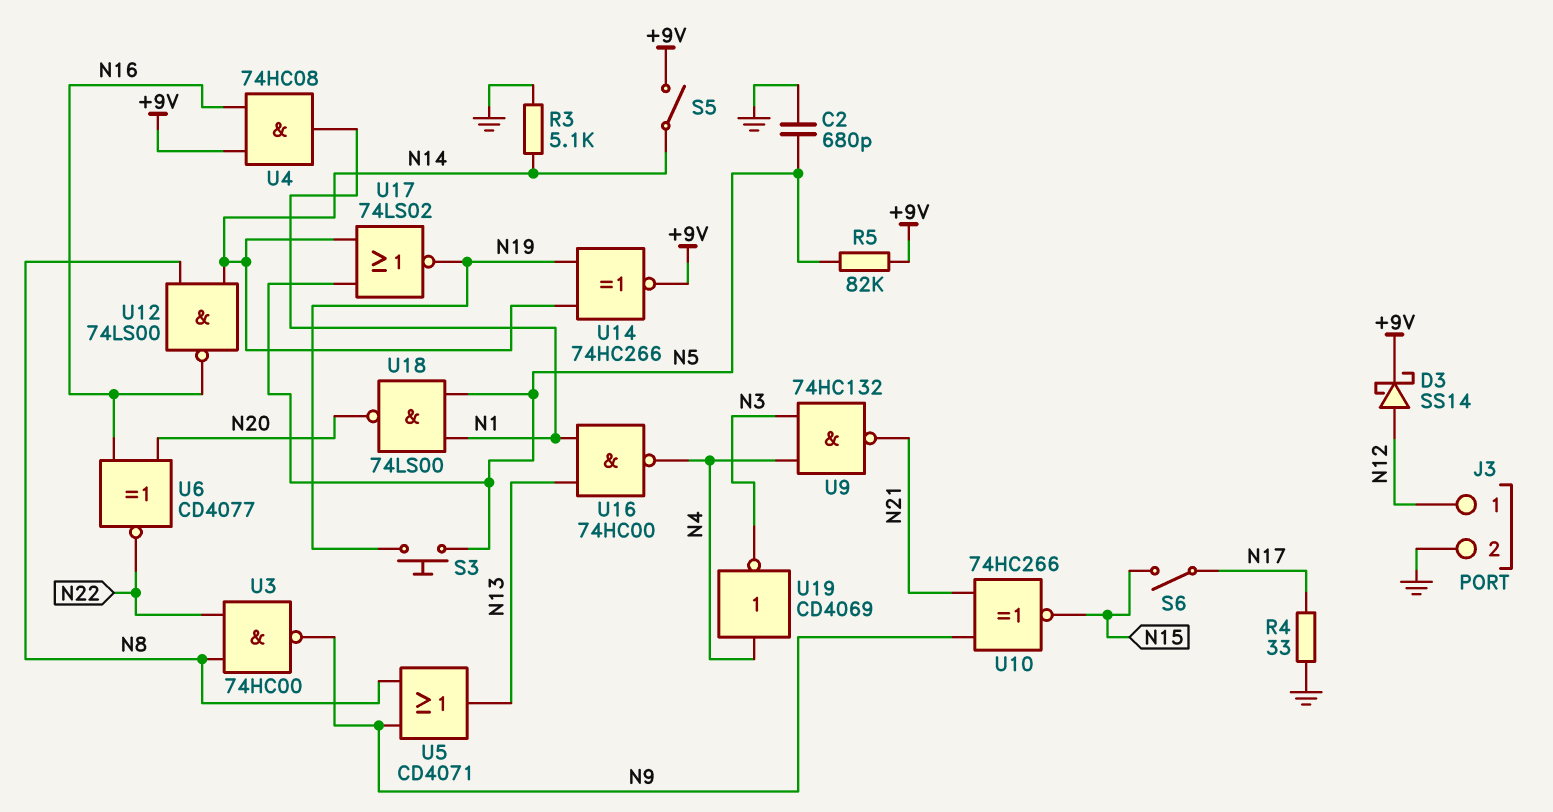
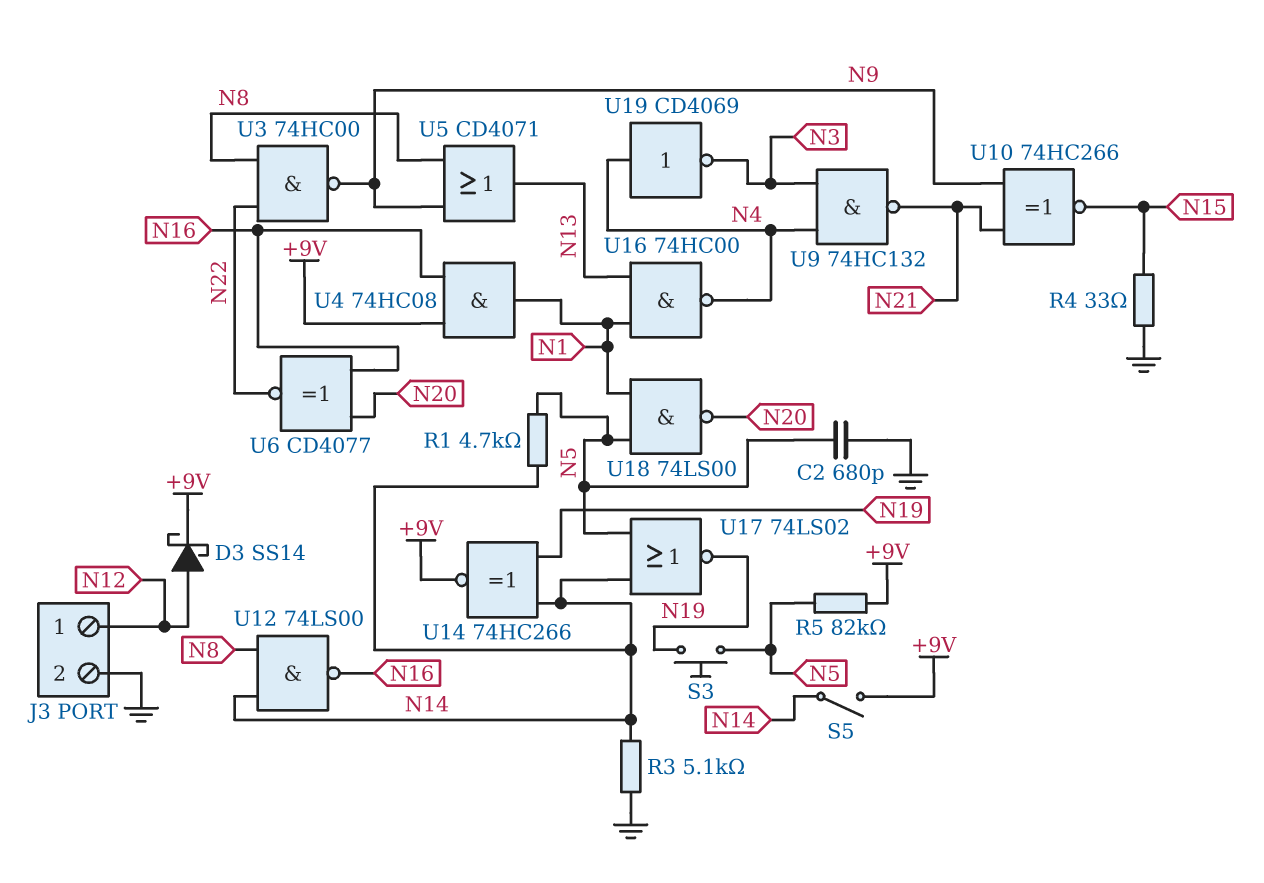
R1: none -> 4.7k (N5, N14)
R4: 33 (GND, N17) -> 33 (GND, N15)
S6: switch (N15, N17) -> none

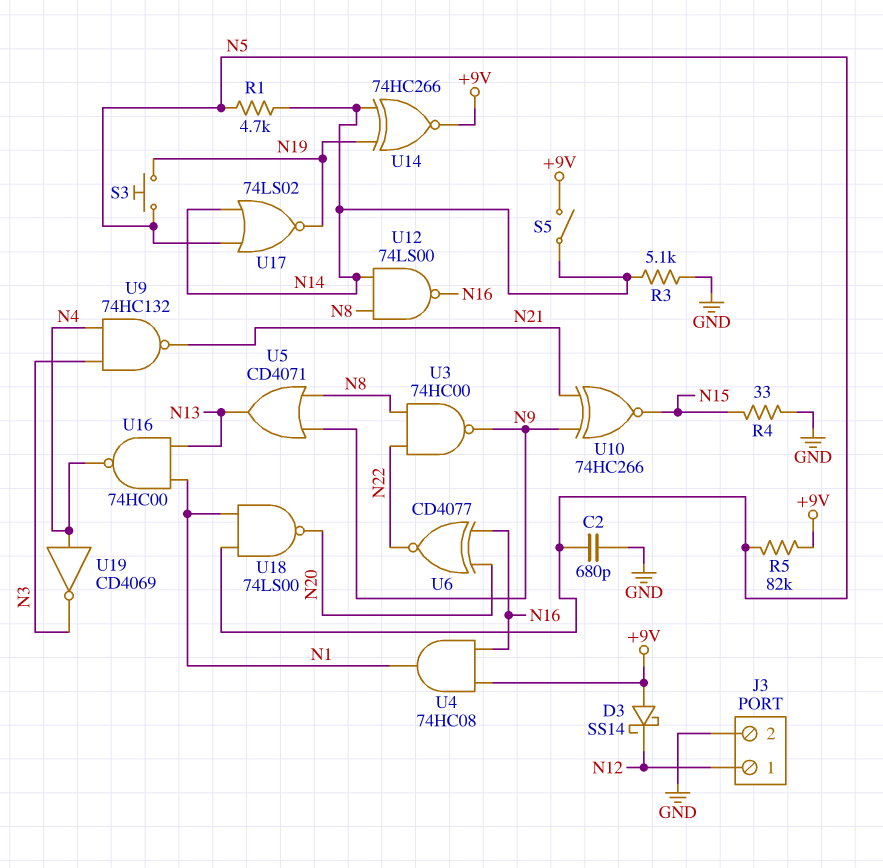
D3: schottky SS14 (A N12, K +9V) -> schottky SS14 (A +9V, K N12)

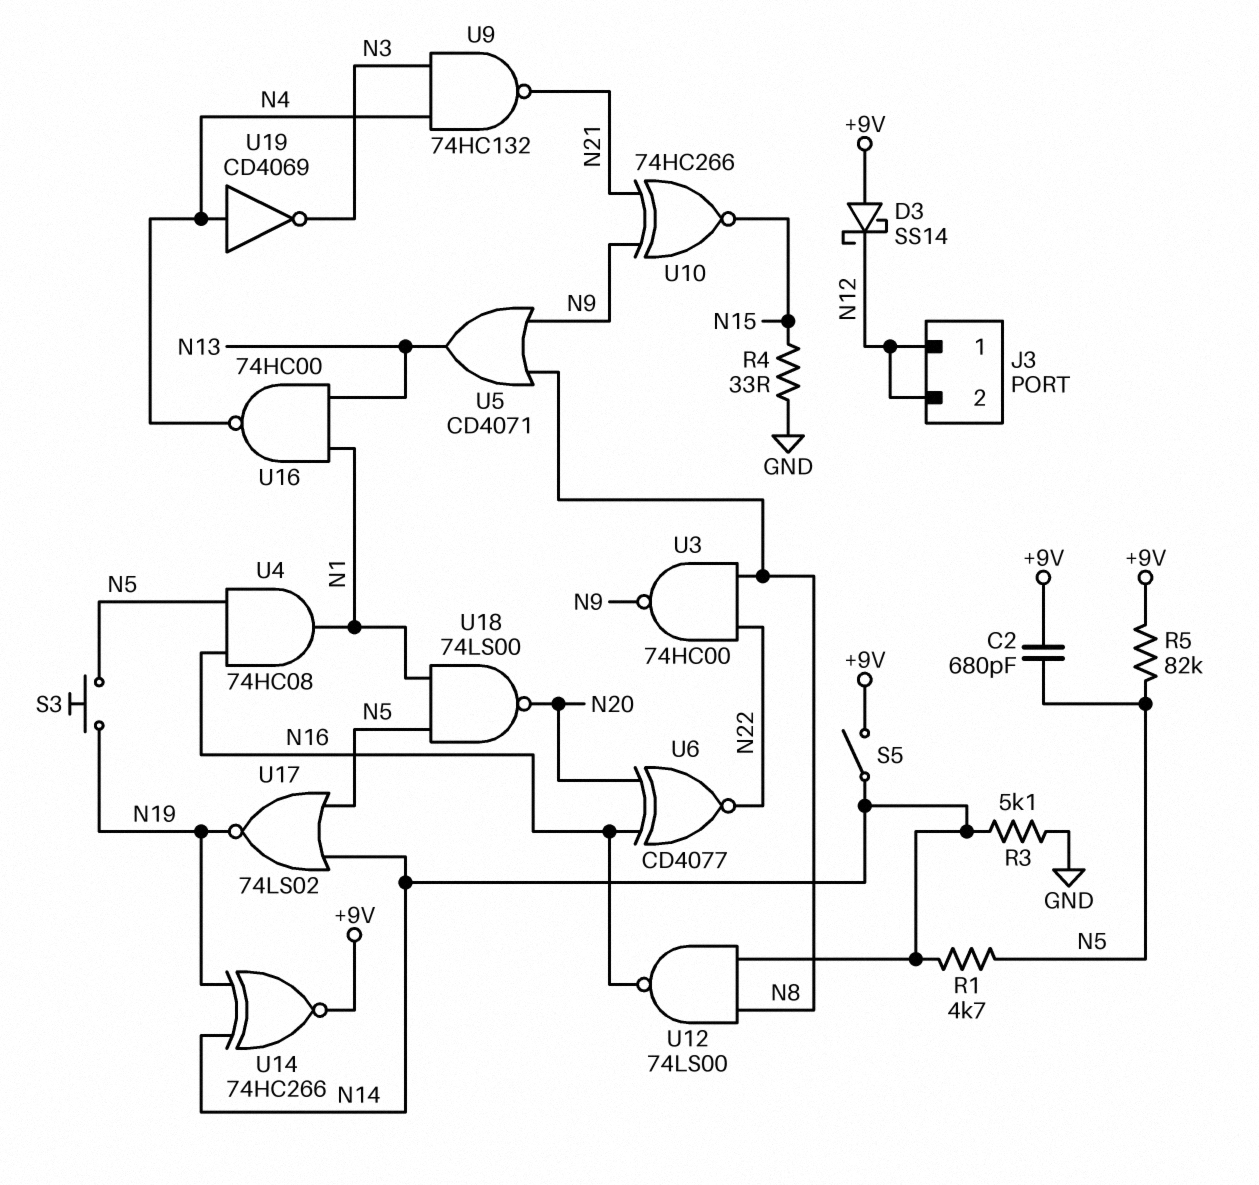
C2: 680pF (GND, N5) -> 680pF (+9V, N5)
J3 pin 2: GND -> N12
U4: AND 74HC08 (in +9V, in N16, out N1) -> AND 74HC08 (in N5, in N16, out N1)

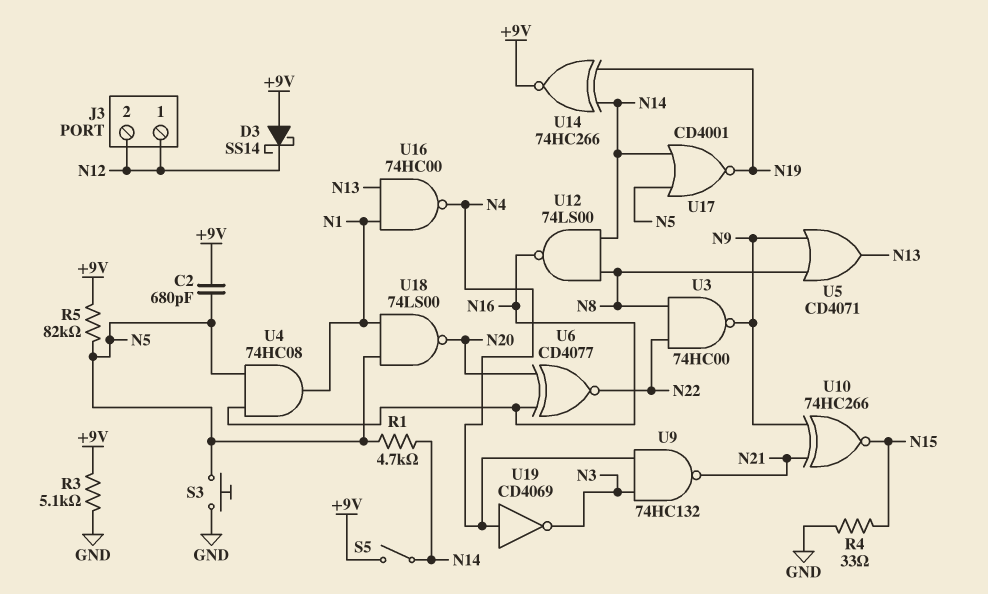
R3: 5.1k (GND, N14) -> 5.1k (+9V, GND)
S3: button (N5, N19) -> button (GND, N5)
U17: NOR 74LS02 (in N5, in N14, out N19) -> NOR CD4001 (in N5, in N14, out N19)

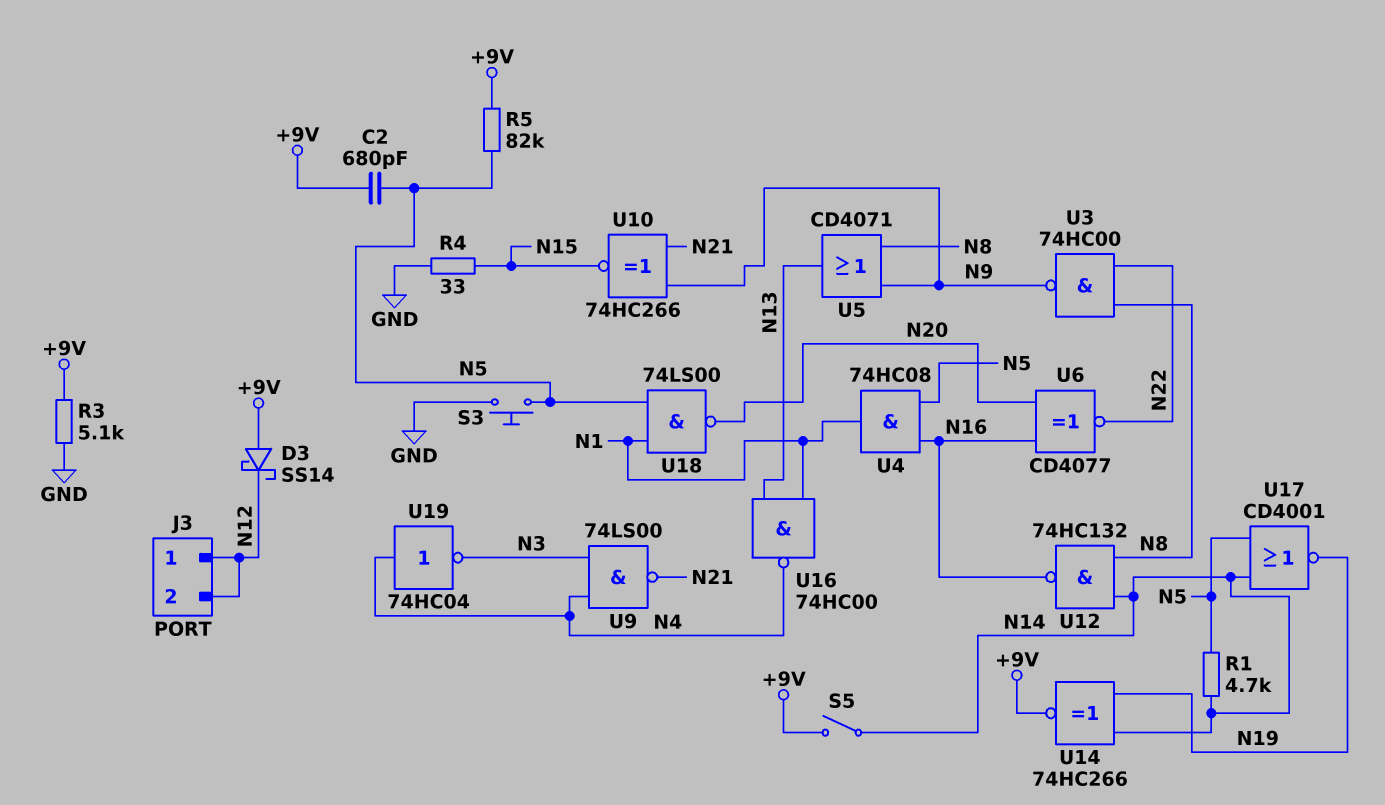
U9: NAND 74HC132 (in N3, in N4, out N21) -> NAND 74LS00 (in N3, in N4, out N21)
U12: NAND 74LS00 (in N8, in N14, out N16) -> NAND 74HC132 (in N8, in N14, out N16)
U19: NOT CD4069 (in N4, out N3) -> NOT 74HC04 (in N4, out N3)

